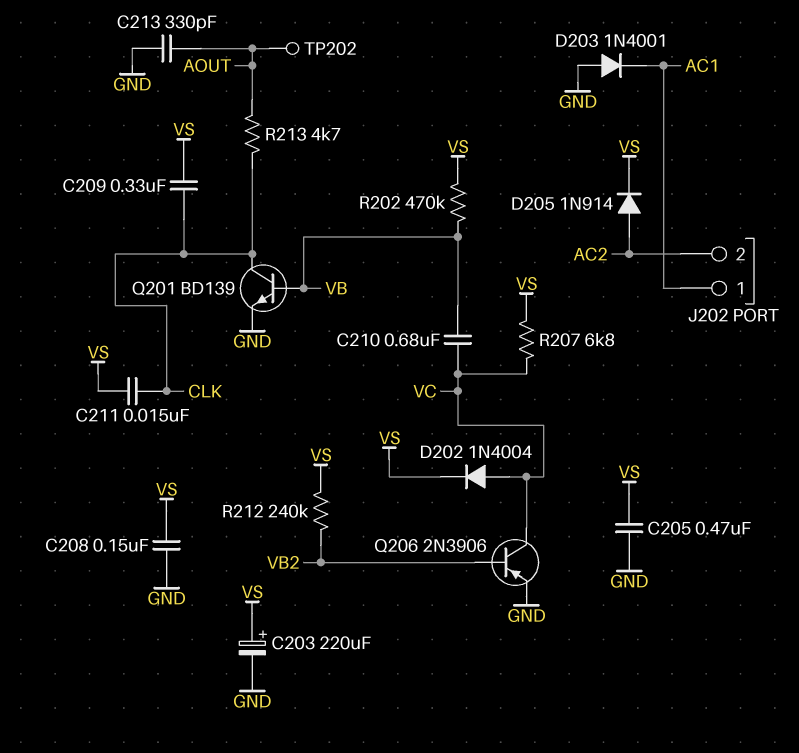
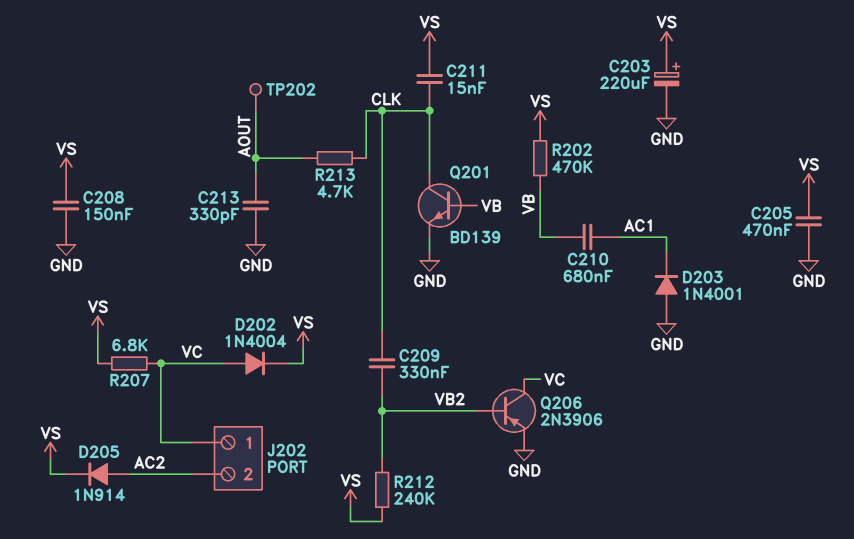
C209: 330nF (CLK, VS) -> 330nF (CLK, VB2)
C210: 680nF (VB, VC) -> 680nF (AC1, VB)
J202 pin 1: AC1 -> VC

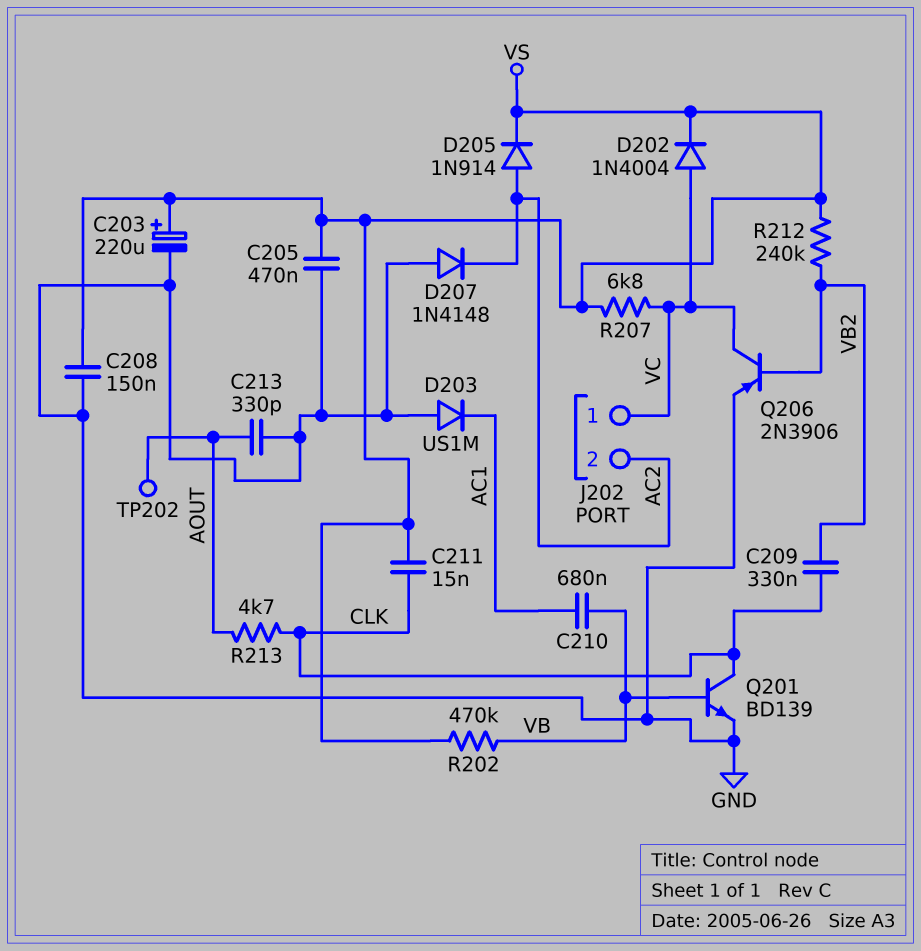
D203: diode 1N4001 (A GND, K AC1) -> diode US1M (A GND, K AC1)
D207: none -> diode 1N4148 (A GND, K AC2)

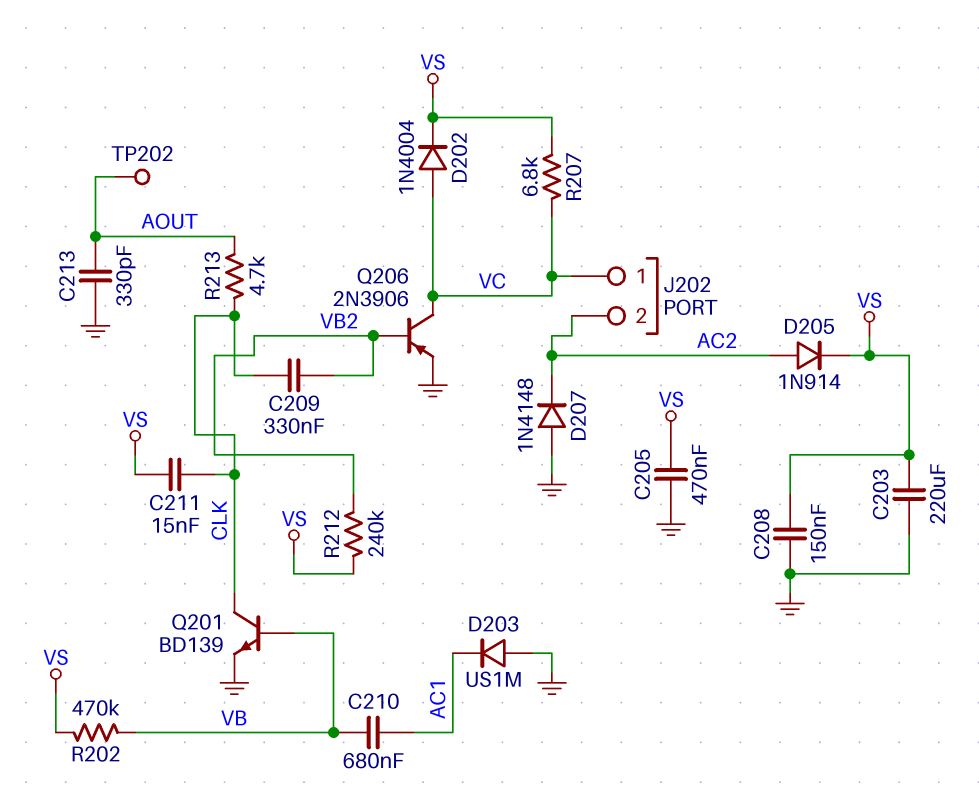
C203: 220uF (plus VS, minus GND) -> 220uF (GND, VS)

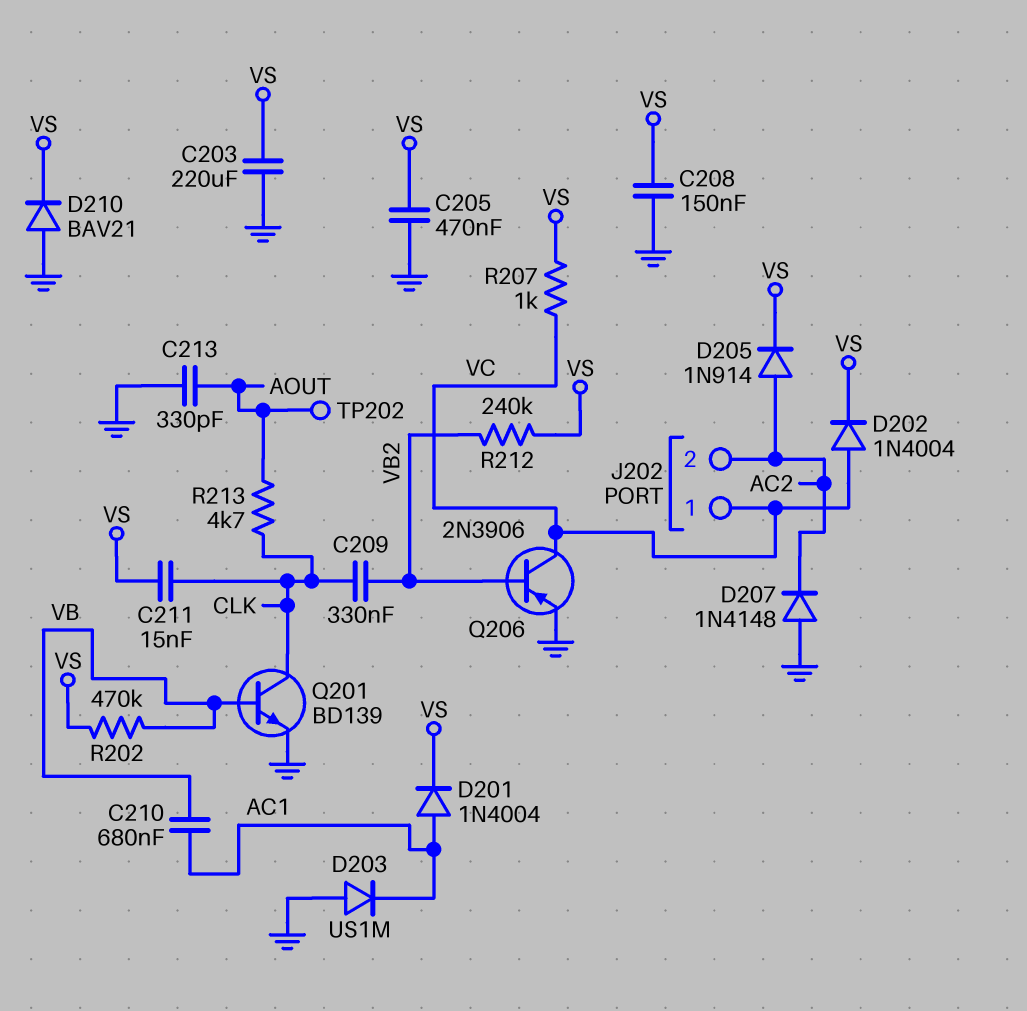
D201: none -> diode 1N4004 (A AC1, K VS)
D210: none -> diode BAV21 (A GND, K VS)
R207: 6.8k (VC, VS) -> 1k (VC, VS)

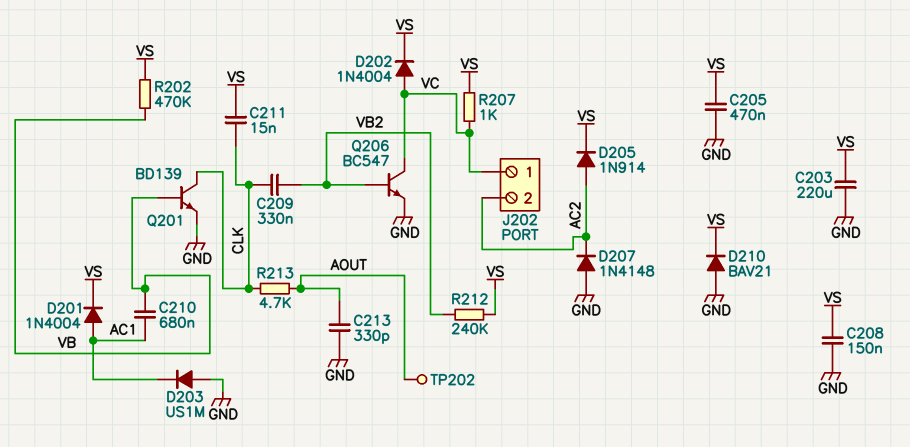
Q206: PNP 2N3906 (B VB2, C VC, E GND) -> NPN BC547 (B VB2, C VC, E GND)

